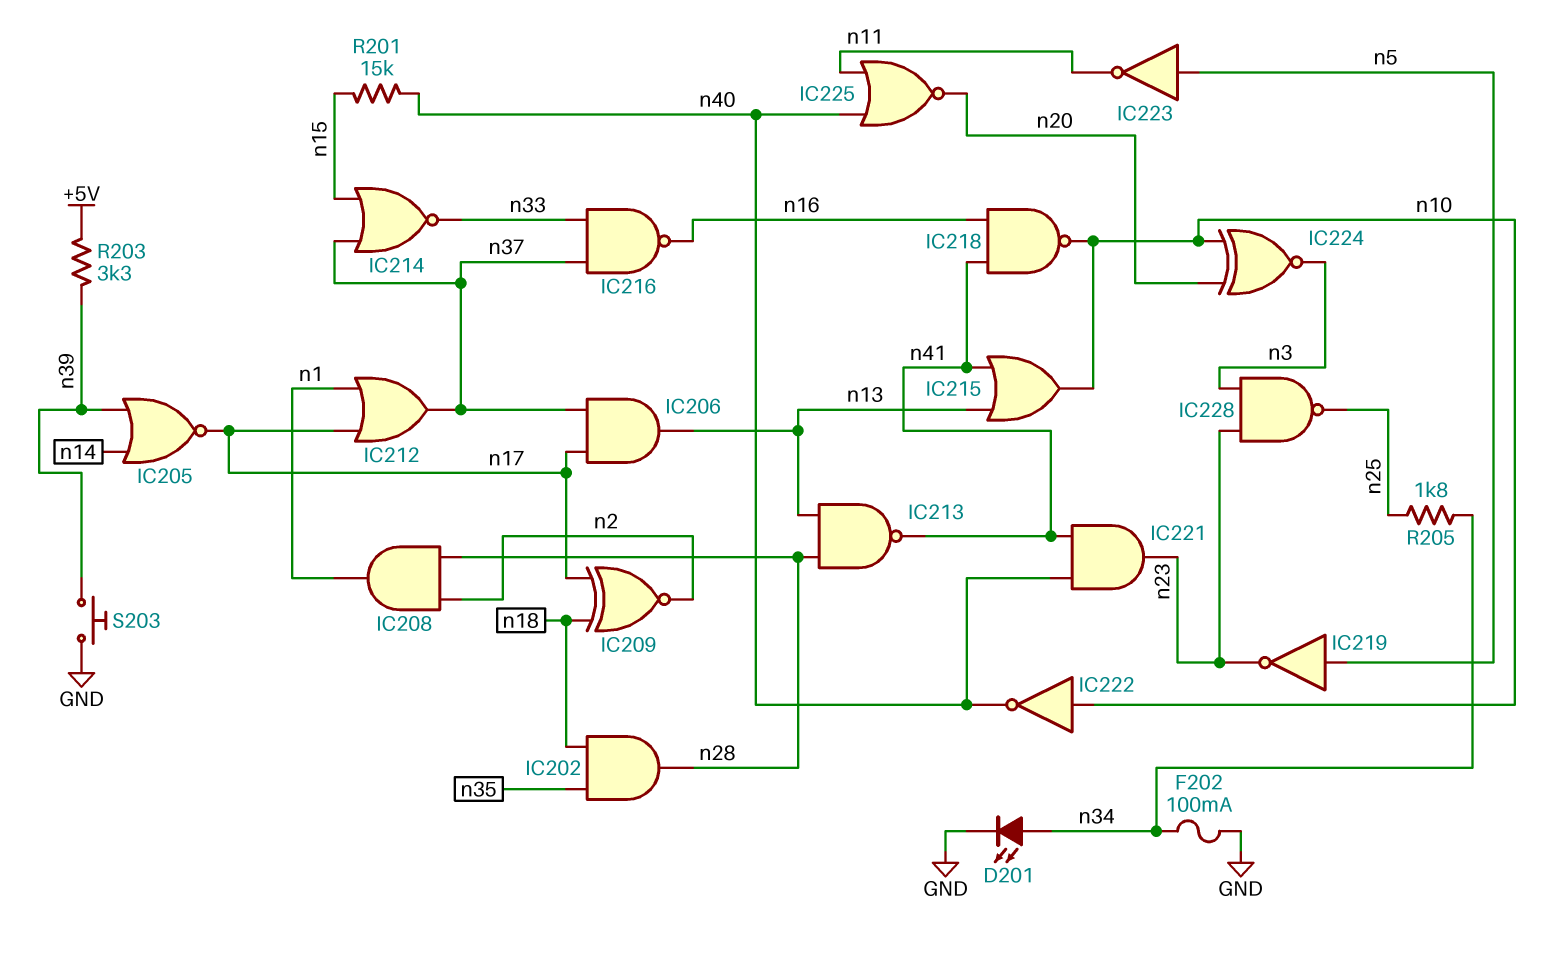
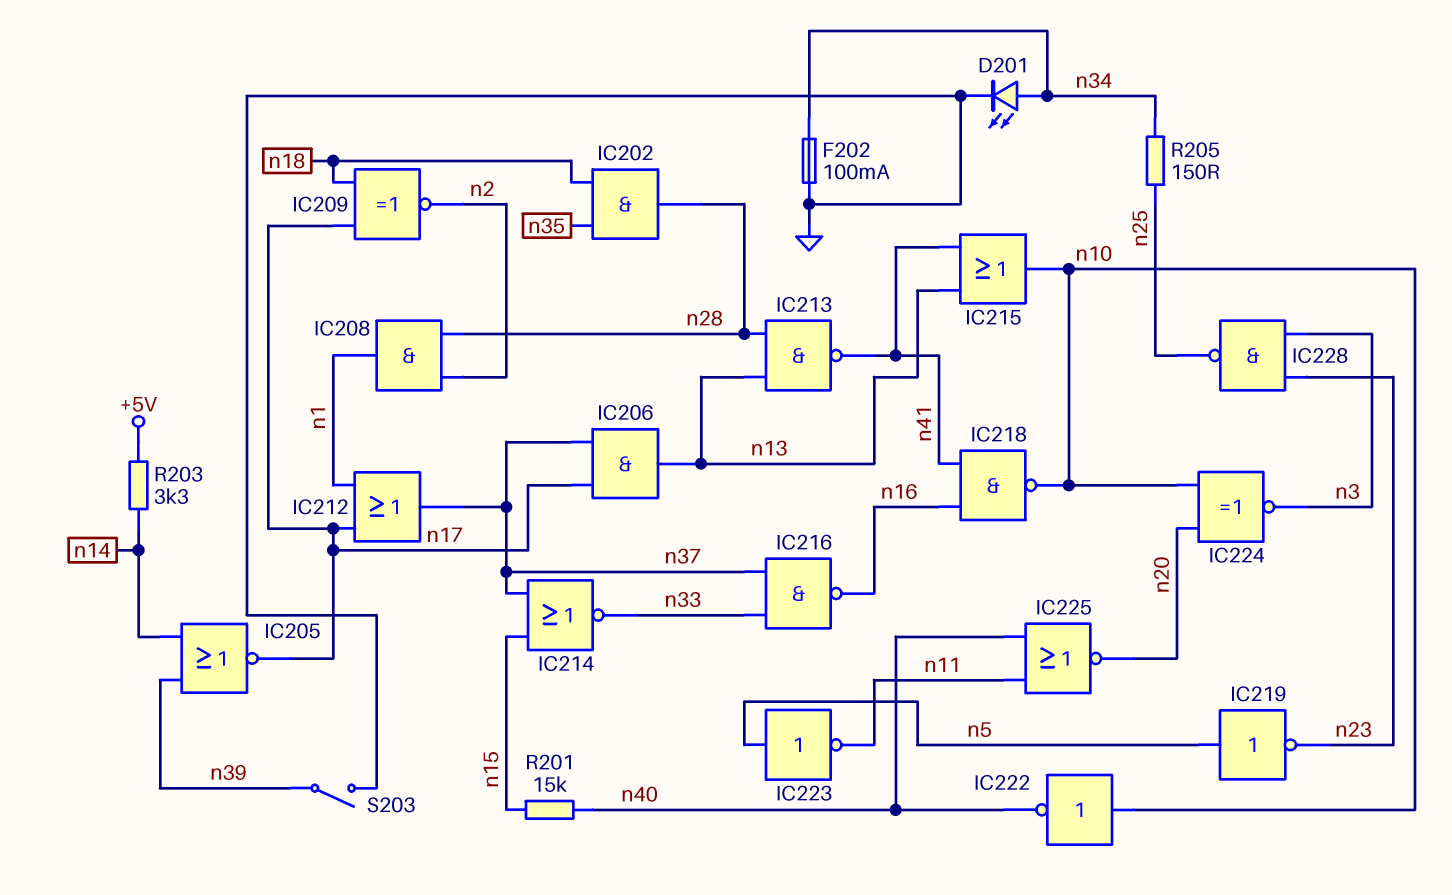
IC221: AND (in n40, in n41, out n23) -> none
R203: 3.3k (+5V, n39) -> 3.3k (+5V, n14)
R205: 1.8k (n25, n34) -> 150 (n25, n34)
S203: button (GND, n39) -> switch (GND, n39)

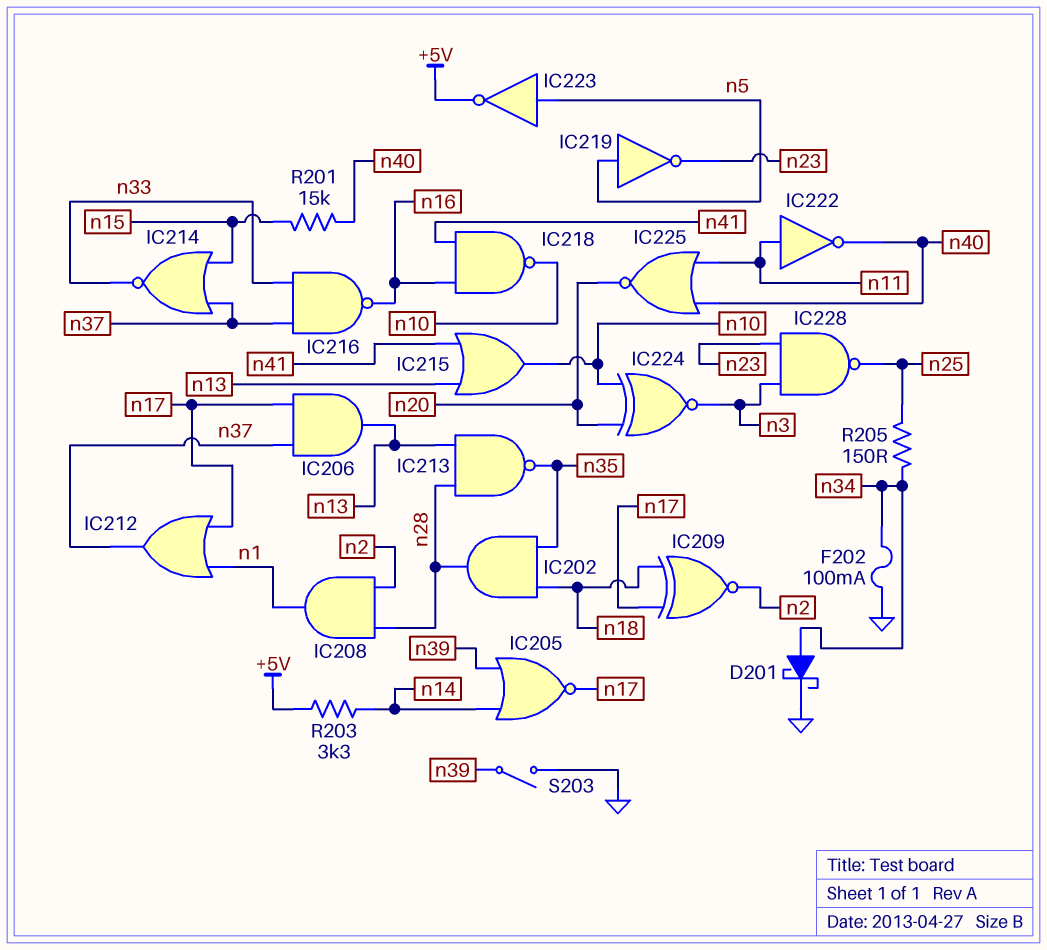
D201: LED (A n34, K GND) -> schottky (A n34, K GND)
IC213: NAND (in n13, in n28, out n41) -> NAND (in n13, in n28, out n35)
IC222: NOT (in n10, out n40) -> NOT (in n11, out n40)
IC223: NOT (in n5, out n11) -> NOT (in n5, out +5V)

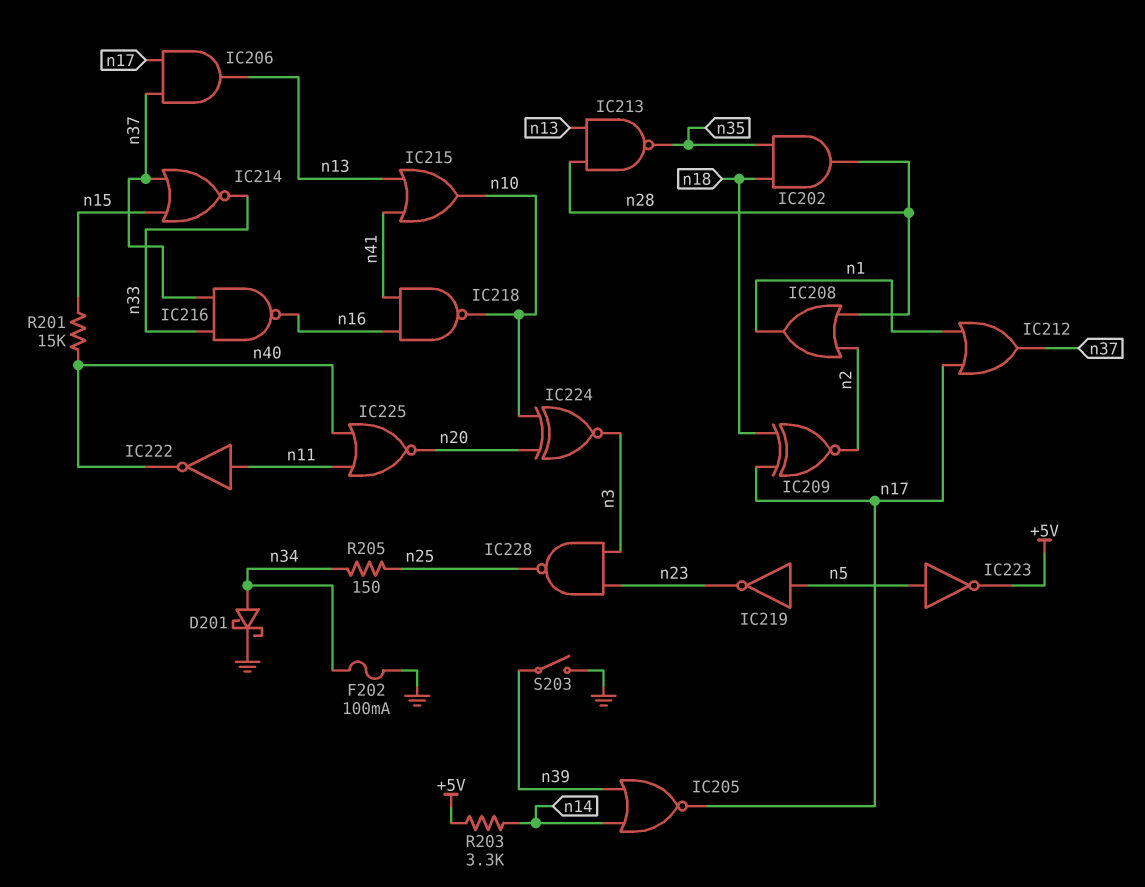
IC208: AND (in n2, in n28, out n1) -> OR (in n2, in n28, out n1)

